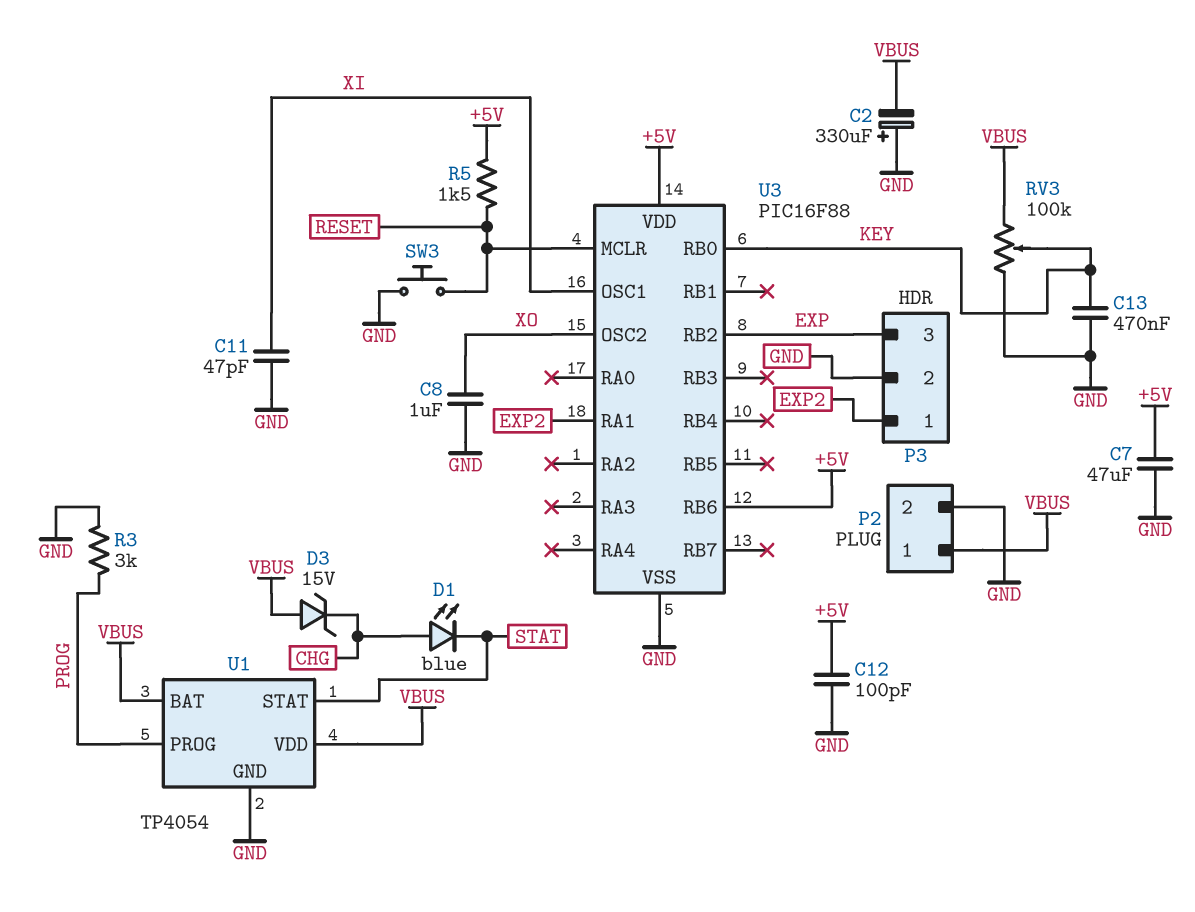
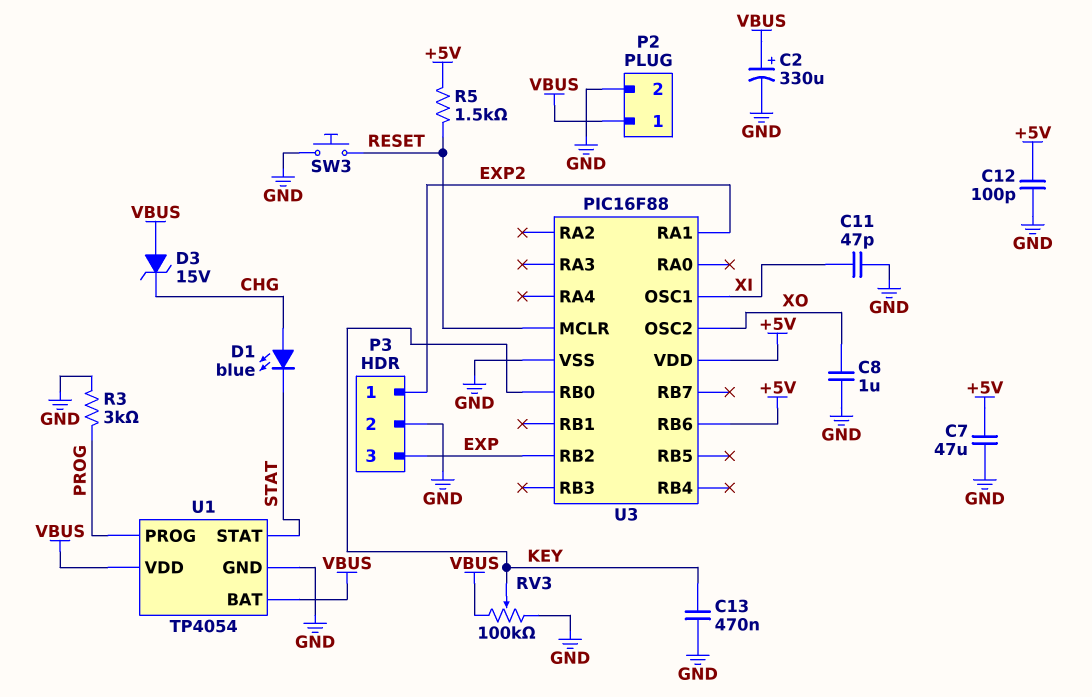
C2: 330uF (plus GND, minus VBUS) -> 330uF (plus VBUS, minus GND)

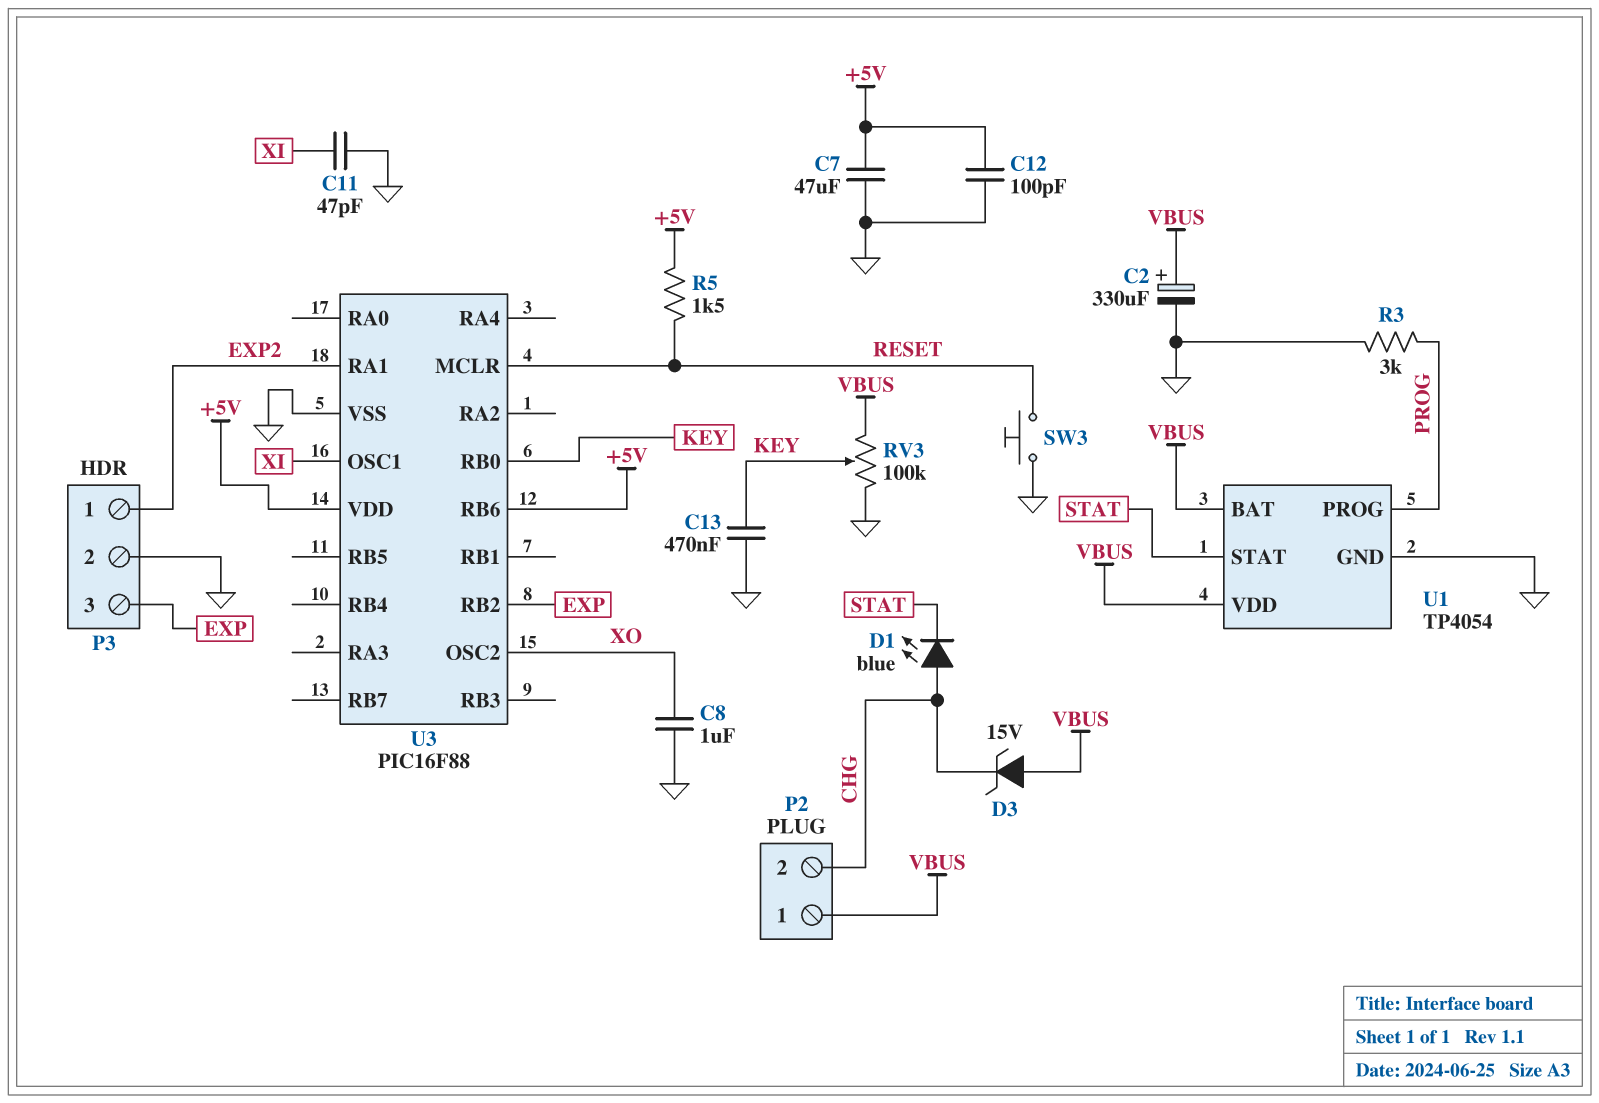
P2 pin 2: GND -> CHG

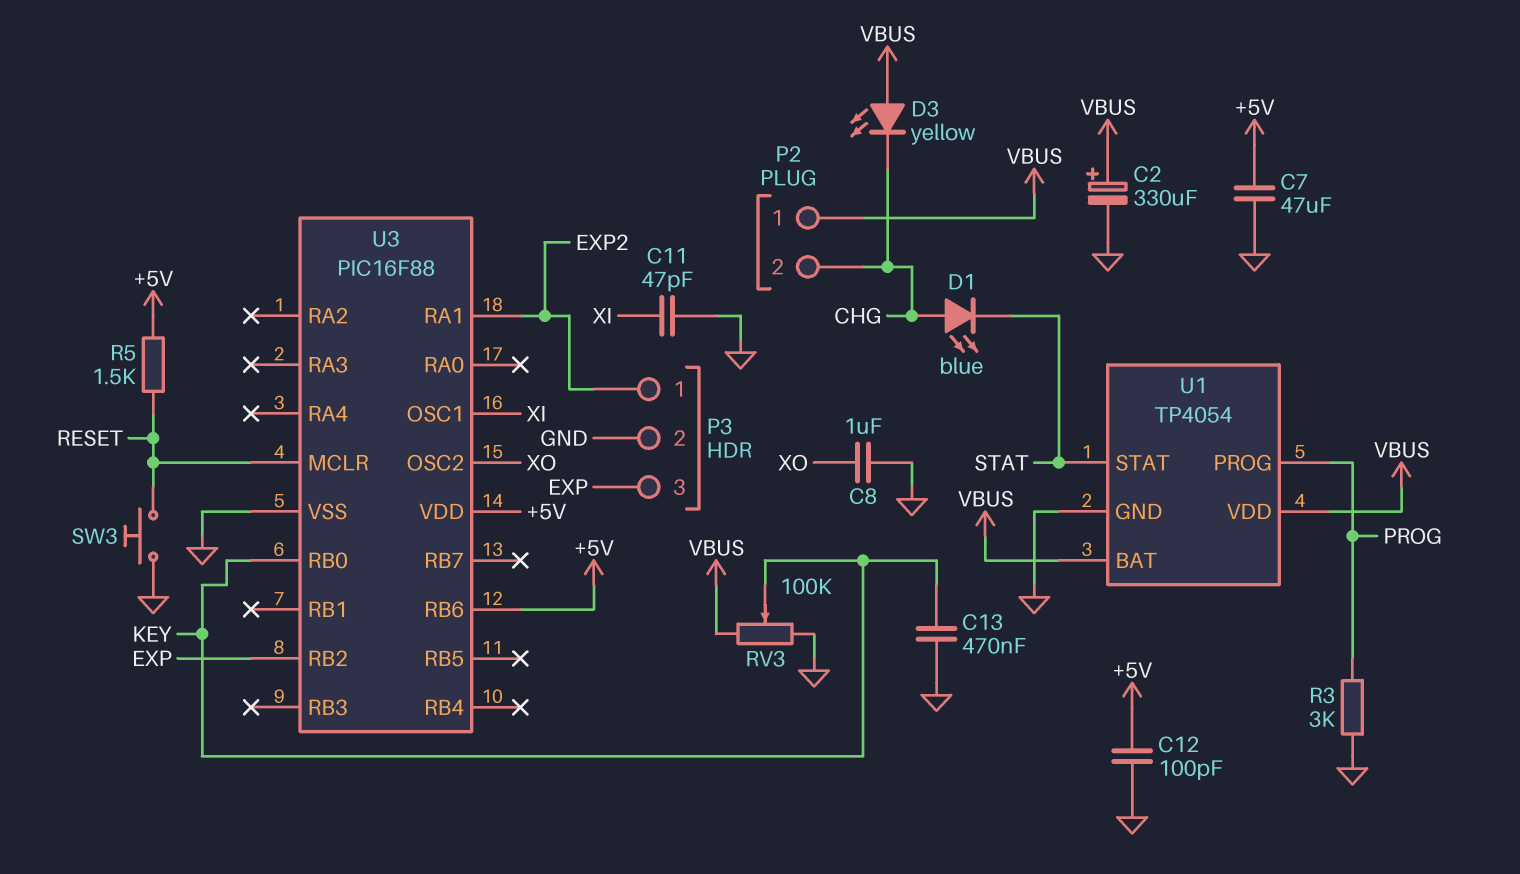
D3: zener 15V (A VBUS, K CHG) -> LED yellow (A VBUS, K CHG)

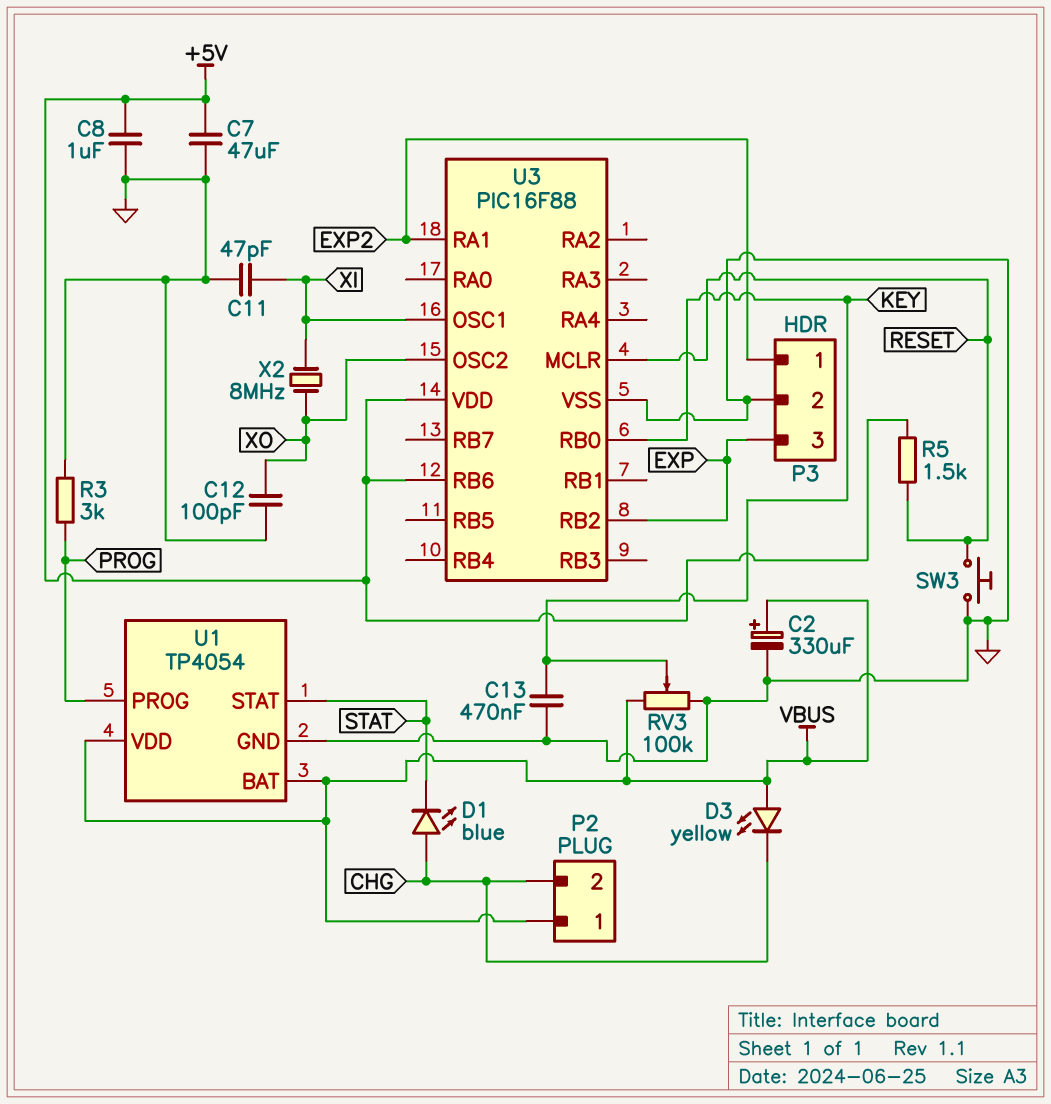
C8: 1uF (GND, XO) -> 1uF (+5V, GND)
C12: 100pF (+5V, GND) -> 100pF (GND, XO)
X2: none -> 8MHz (XI, XO)

